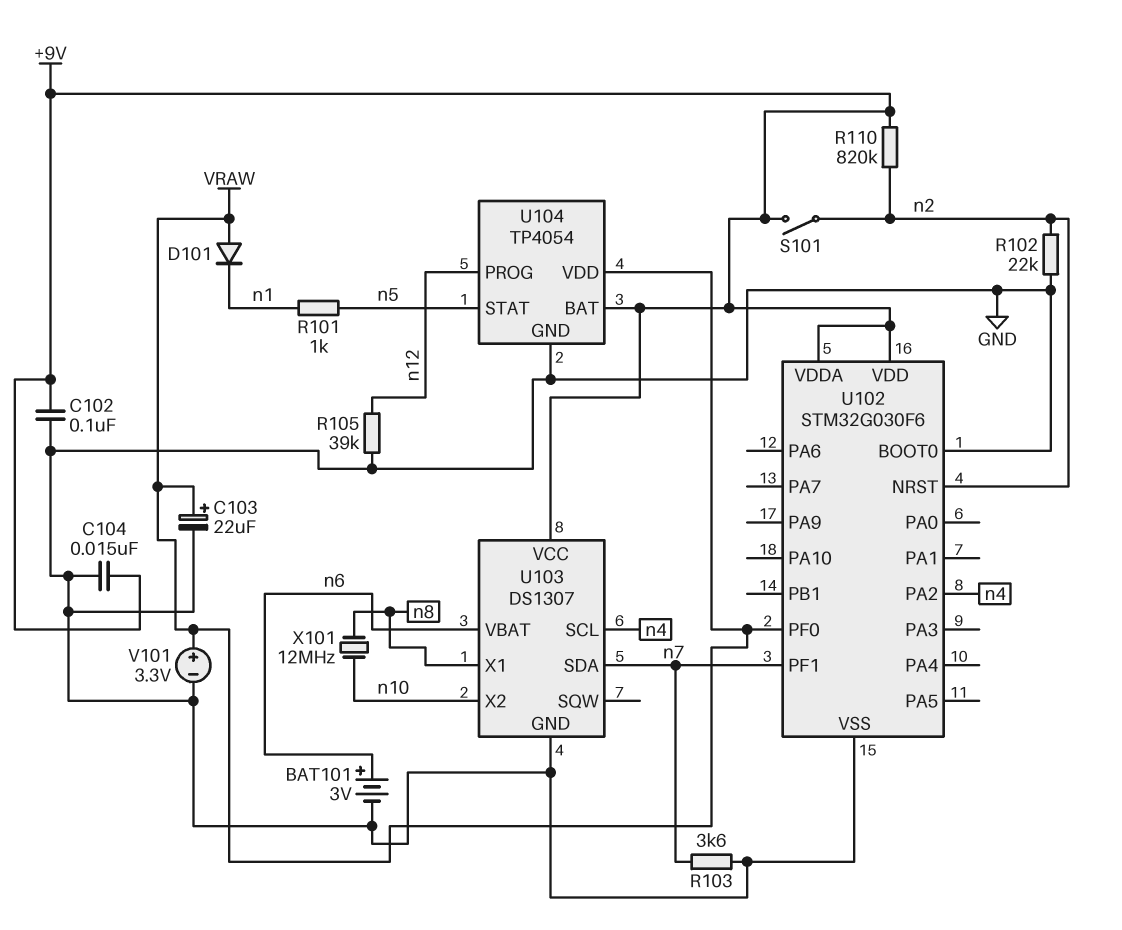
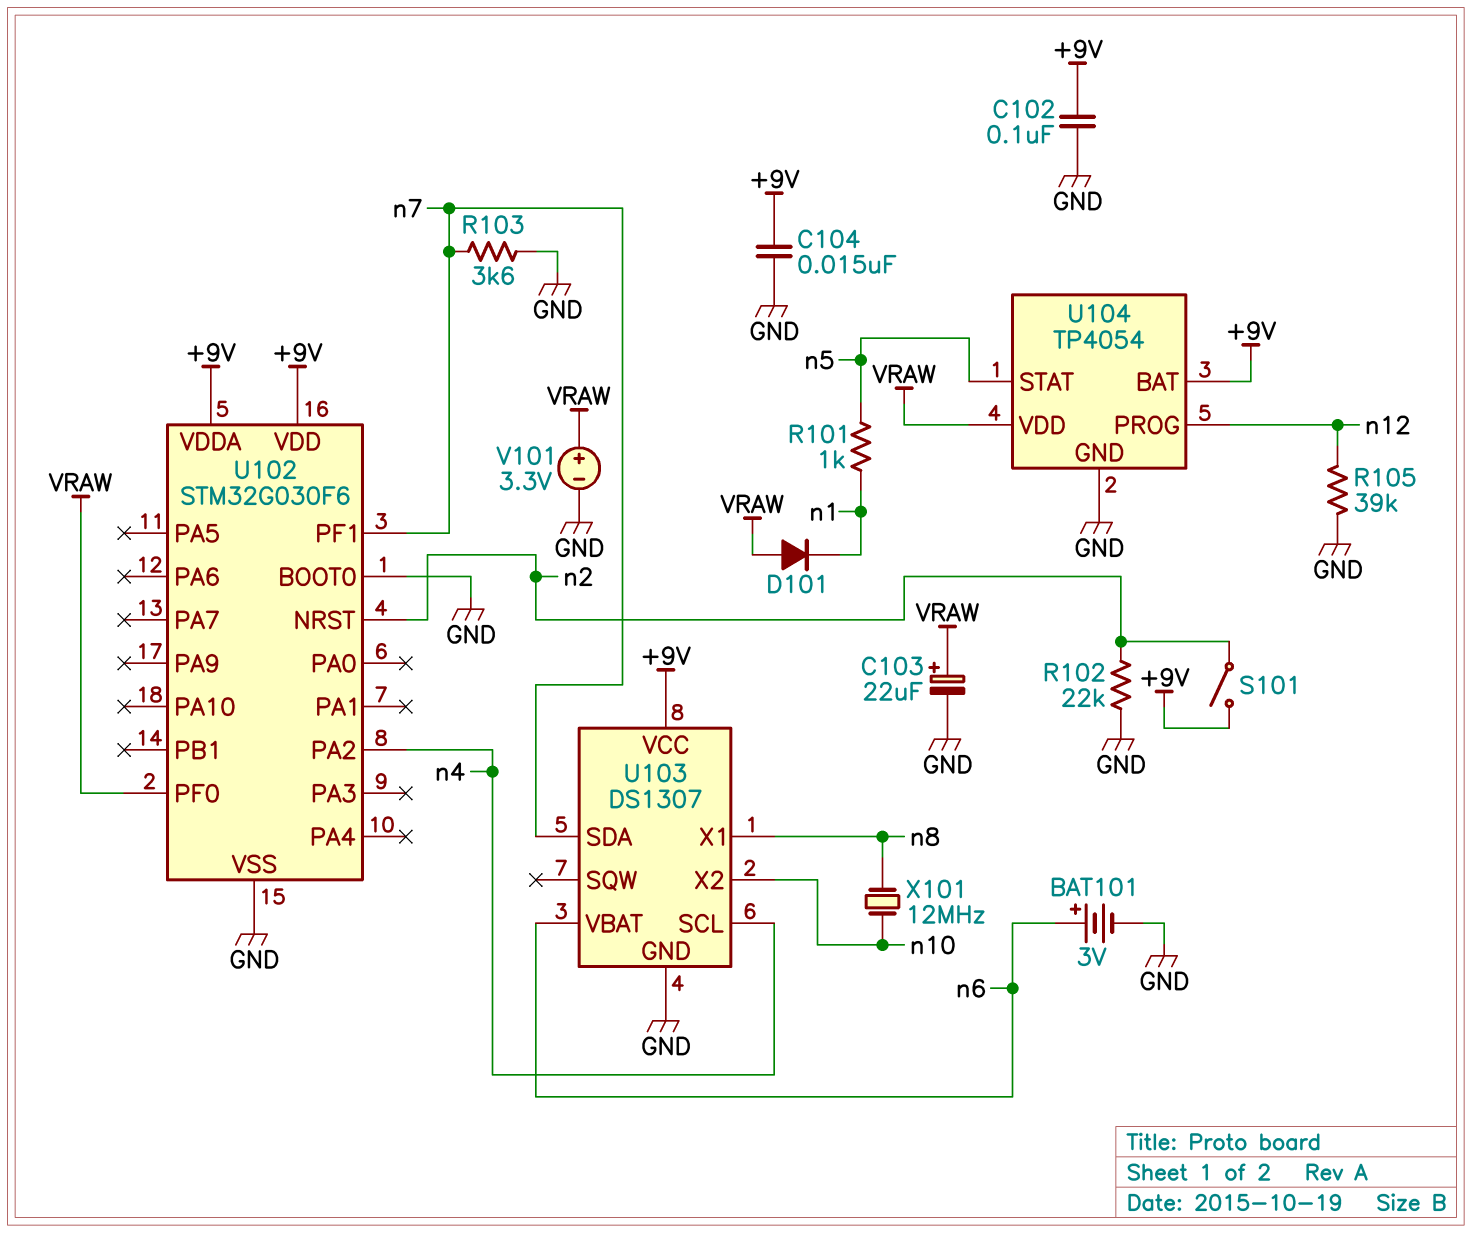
R110: 820k (+9V, n2) -> none

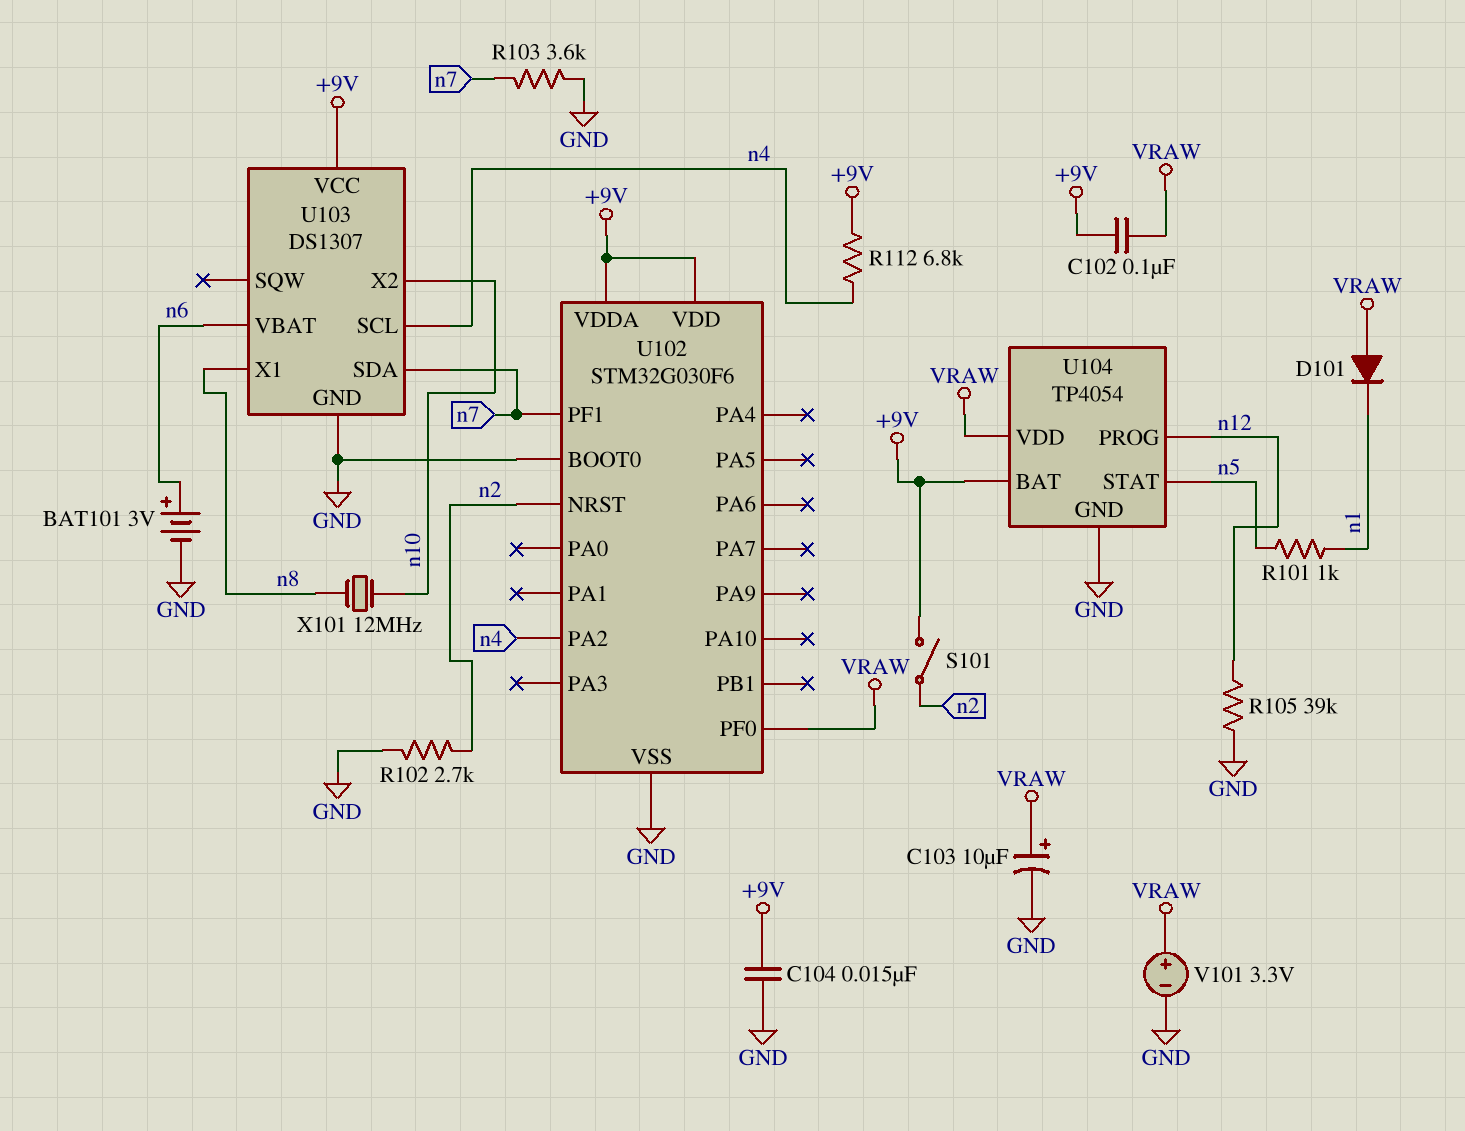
C102: 100nF (+9V, GND) -> 100nF (+9V, VRAW)
C103: 22uF (plus VRAW, minus GND) -> 10uF (plus VRAW, minus GND)
R102: 22k (GND, n2) -> 2.7k (GND, n2)
R112: none -> 6.8k (+9V, n4)

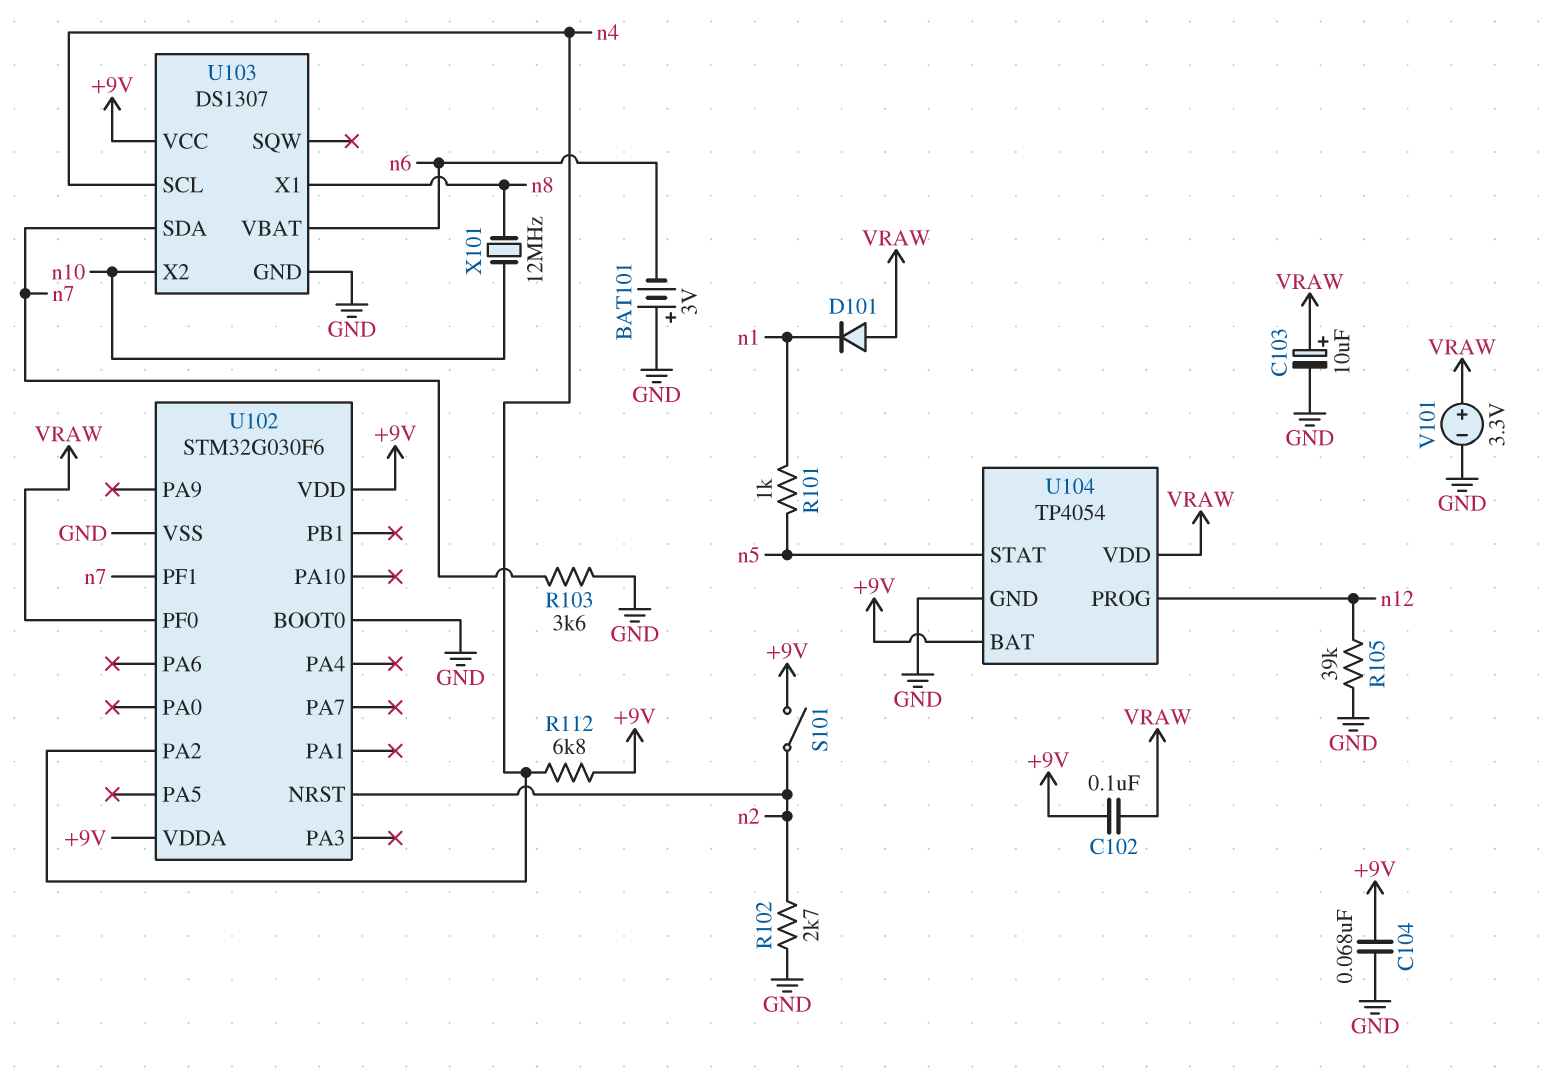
BAT101: 3V (plus n6, minus GND) -> 3V (plus GND, minus n6)
C104: 15nF (+9V, GND) -> 68nF (+9V, GND)

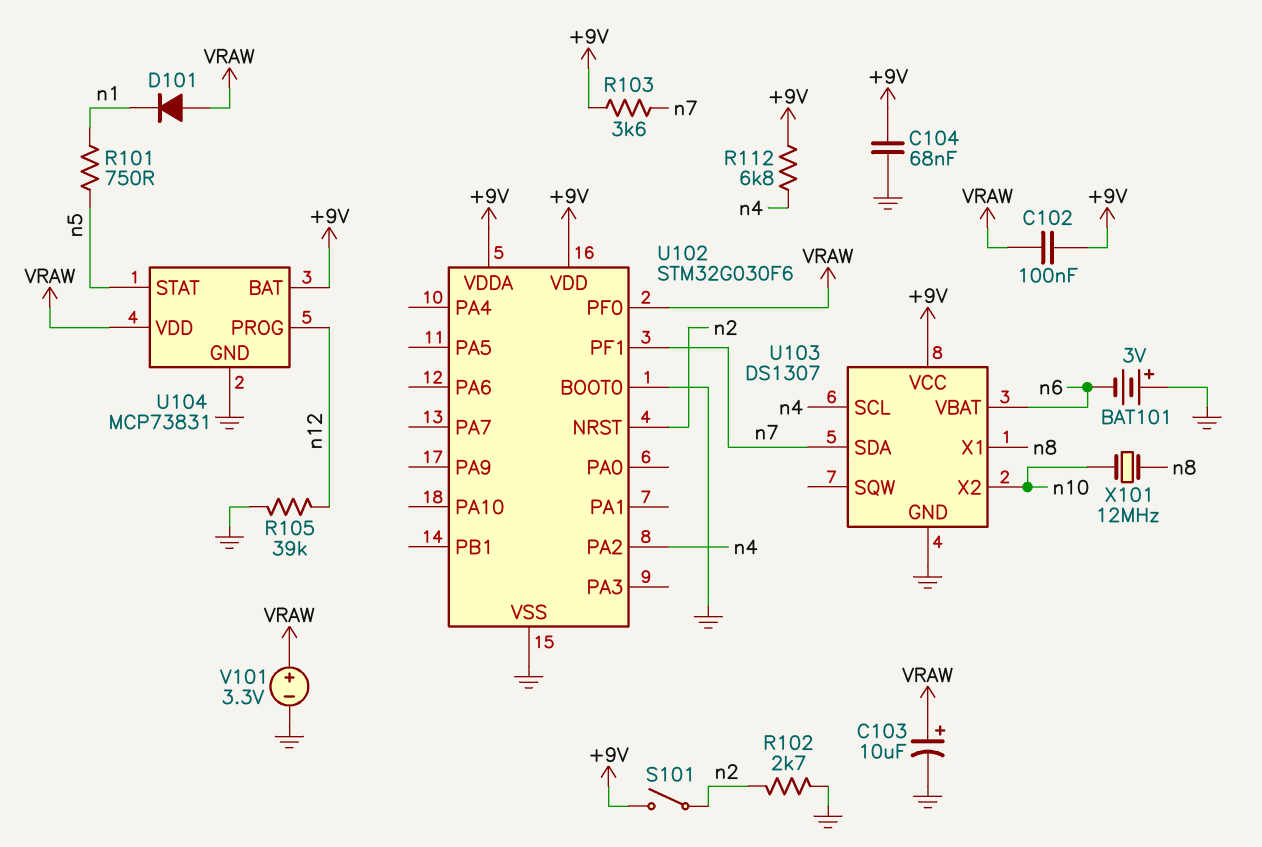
R101: 1k (n1, n5) -> 750 (n1, n5)
R103: 3.6k (GND, n7) -> 3.6k (+9V, n7)
U104: TP4054 -> MCP73831

